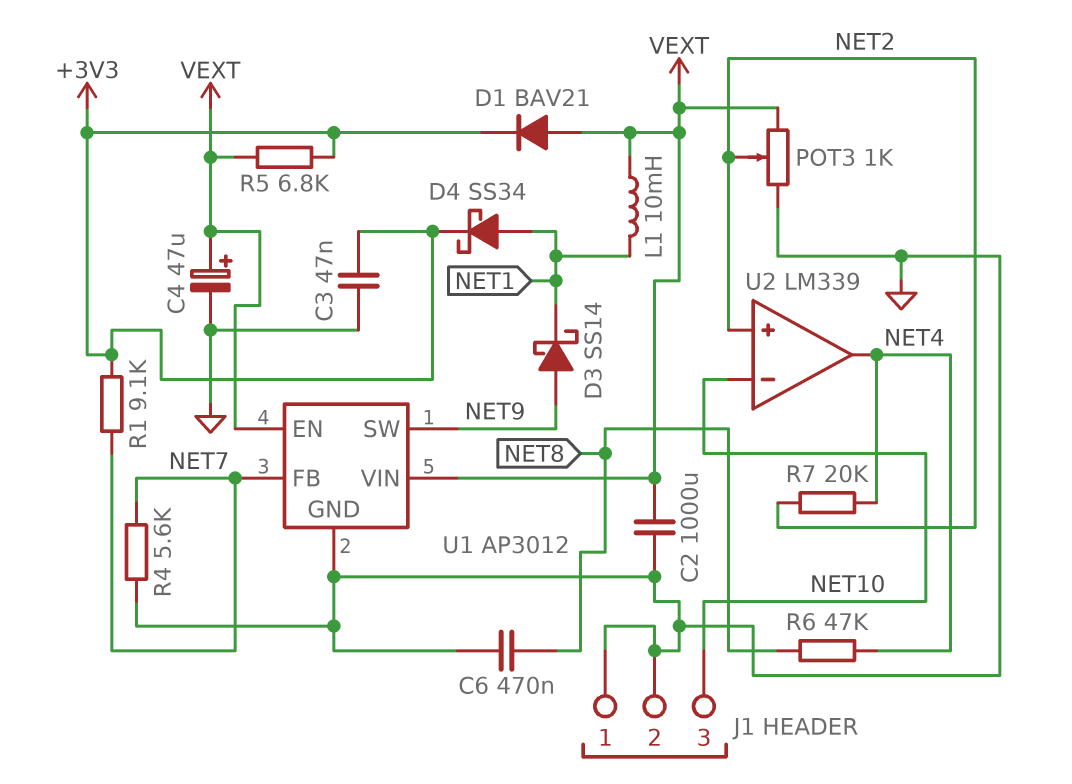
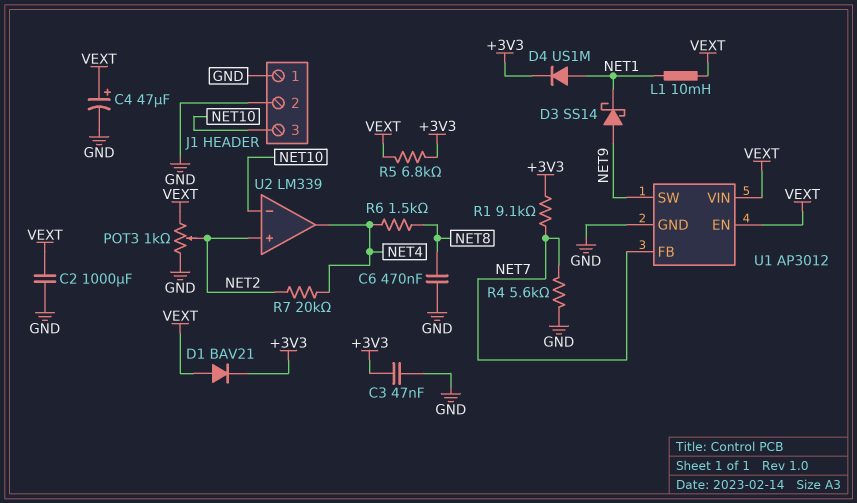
D4: schottky SS34 (A NET1, K +3V3) -> diode US1M (A NET1, K +3V3)
R6: 47k (NET4, NET8) -> 1.5k (NET4, NET8)

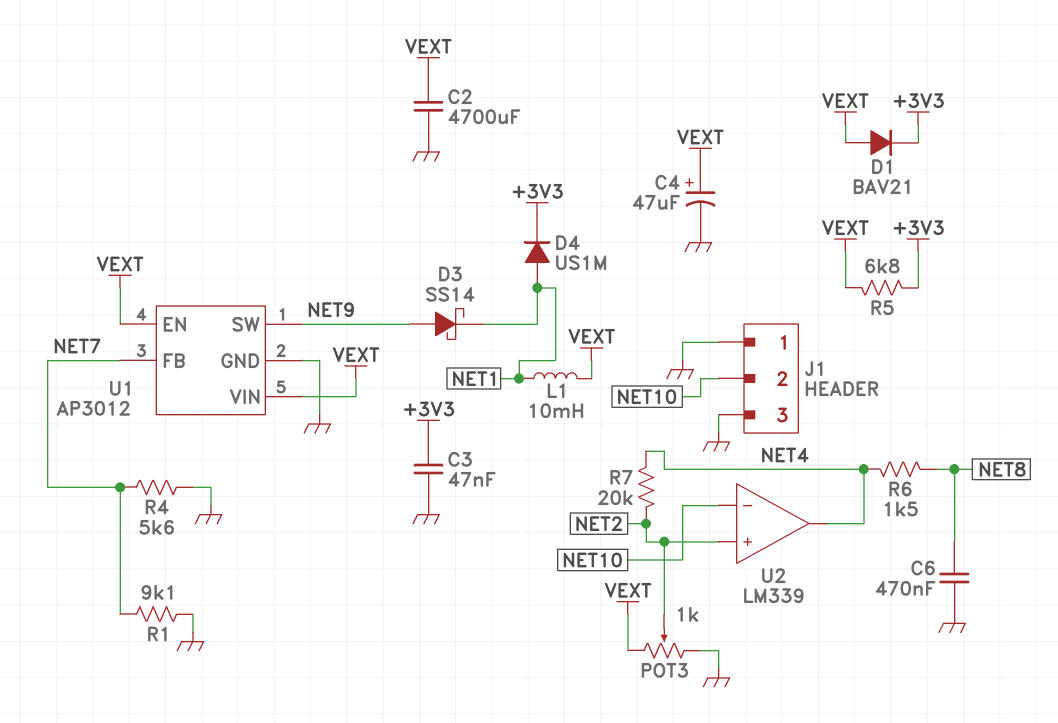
C2: 1000uF (GND, VEXT) -> 4700uF (GND, VEXT)
J1 pin 2: GND -> NET10
J1 pin 3: NET10 -> GND
R1: 9.1k (+3V3, NET7) -> 9.1k (GND, NET7)

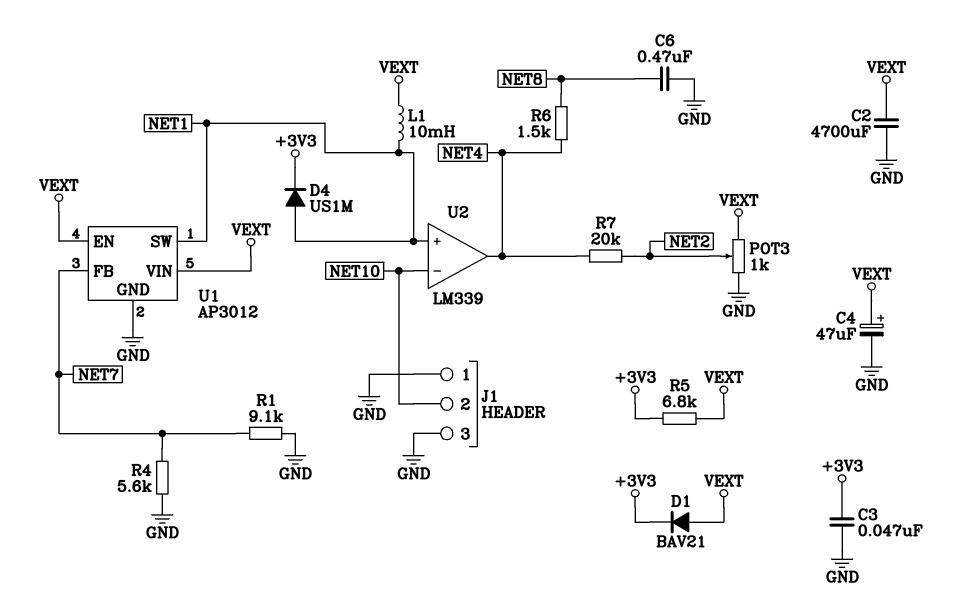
D3: schottky SS14 (A NET9, K NET1) -> none
U1 pin SW: NET9 -> NET1
U2 pin in+: NET2 -> NET1

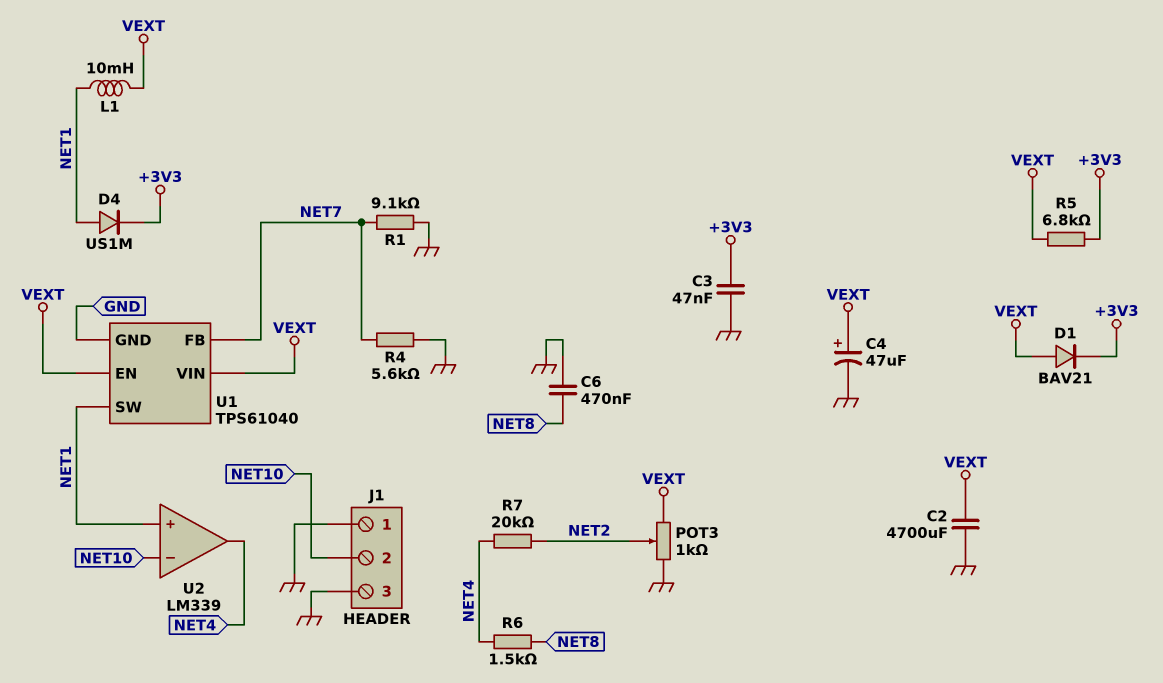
U1: AP3012 -> TPS61040

